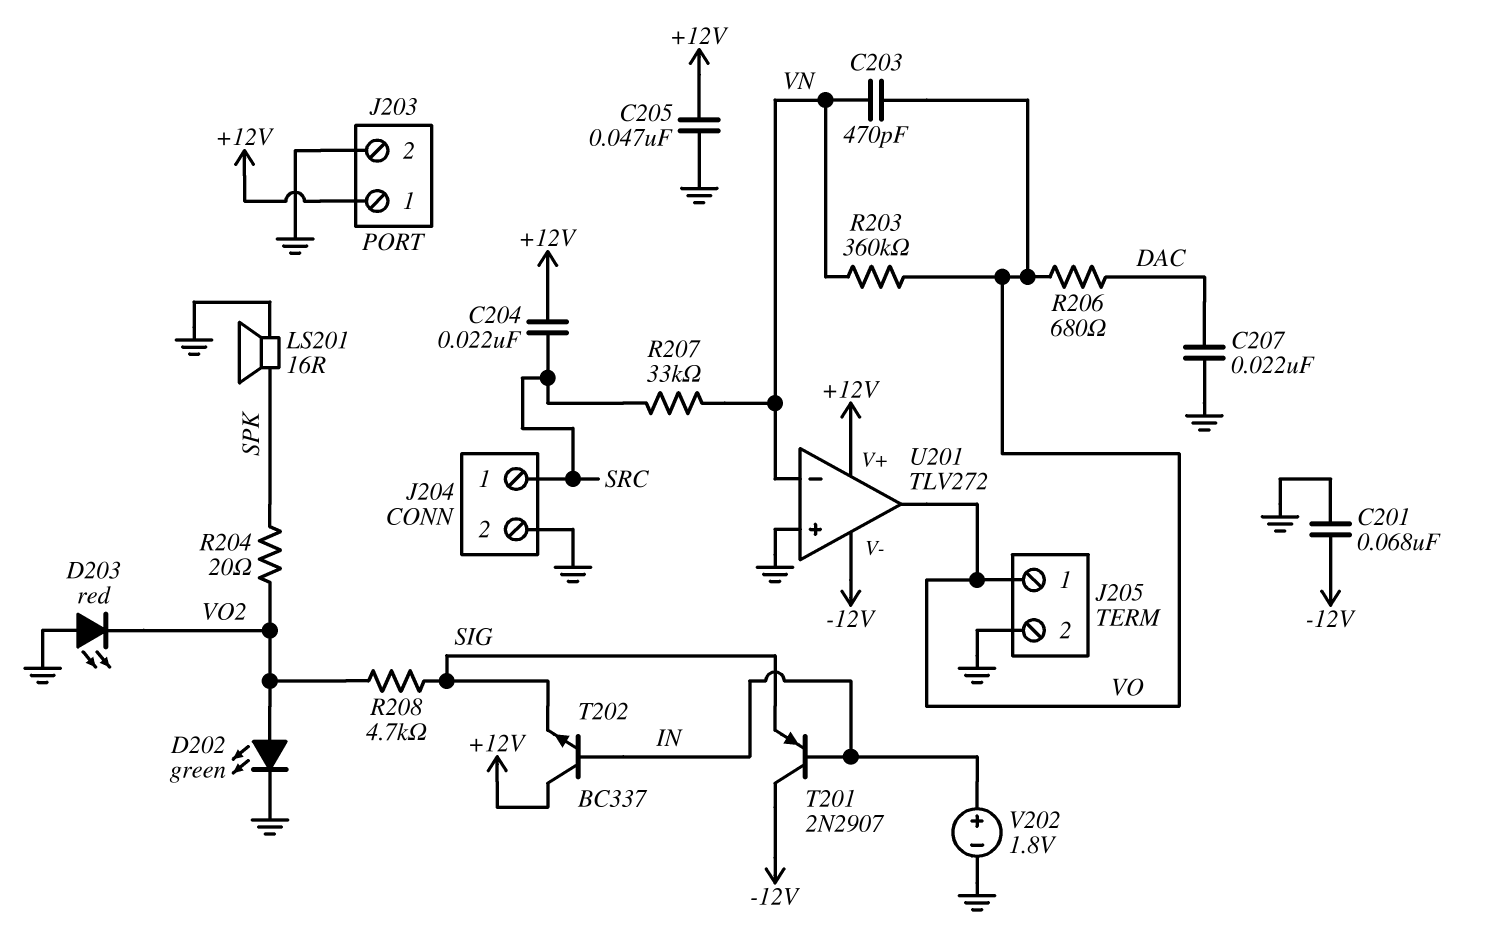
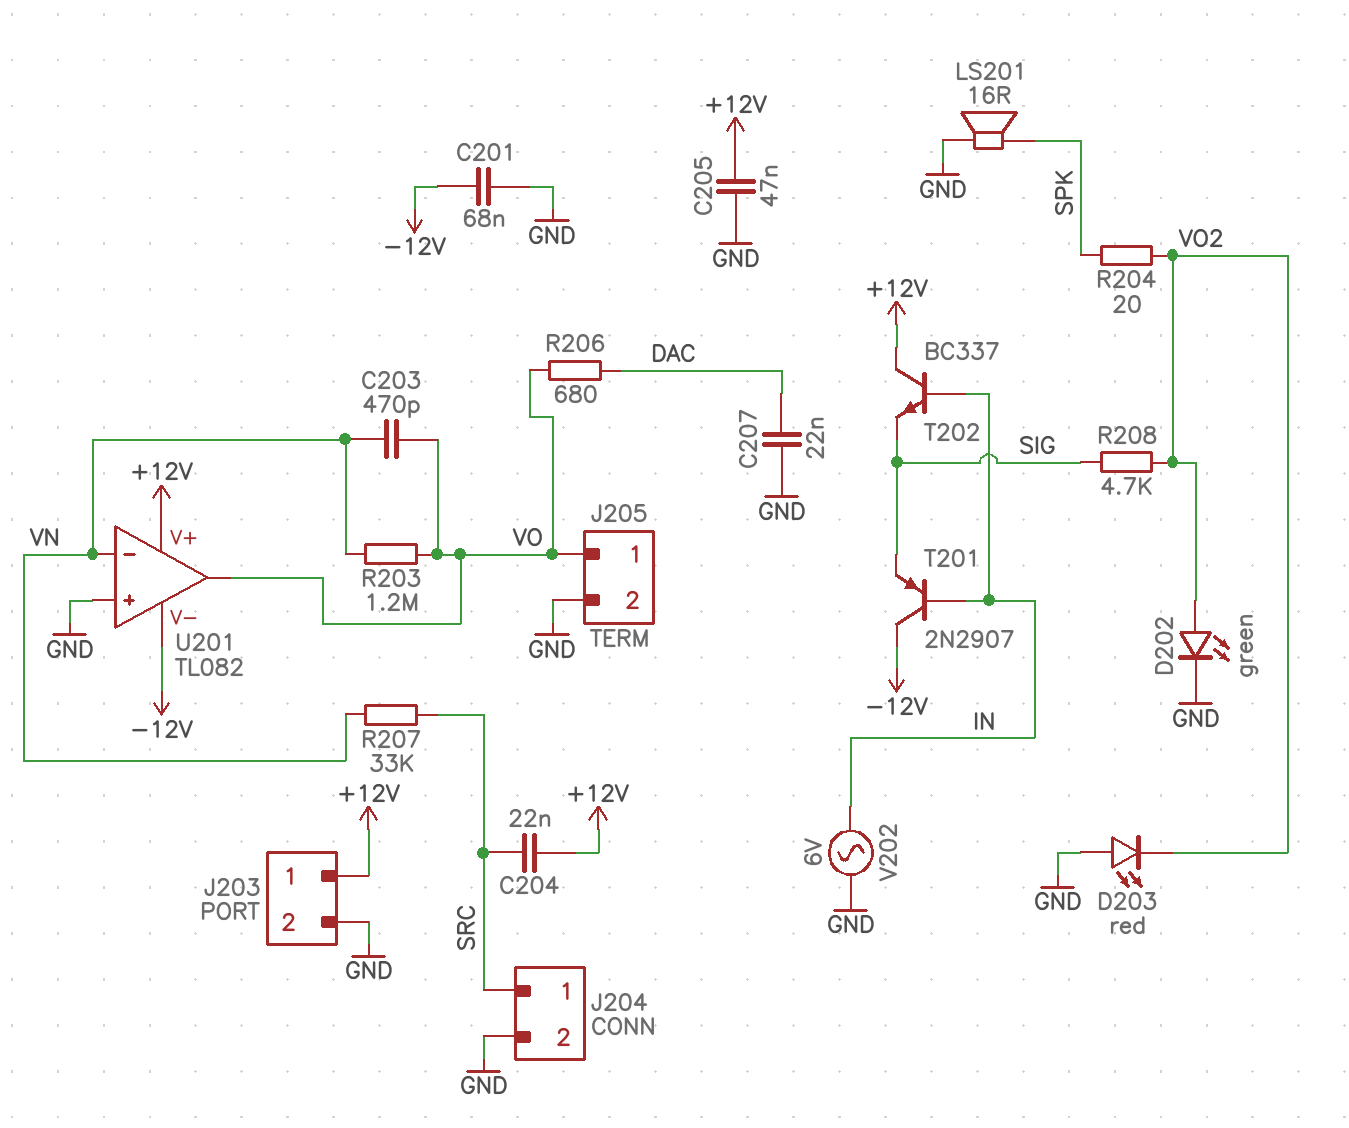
R203: 360k (VN, VO) -> 1.2M (VN, VO)
U201: TLV272 -> TL082
V202: 1.8V (plus IN, minus GND) -> AC 6V (GND, IN)

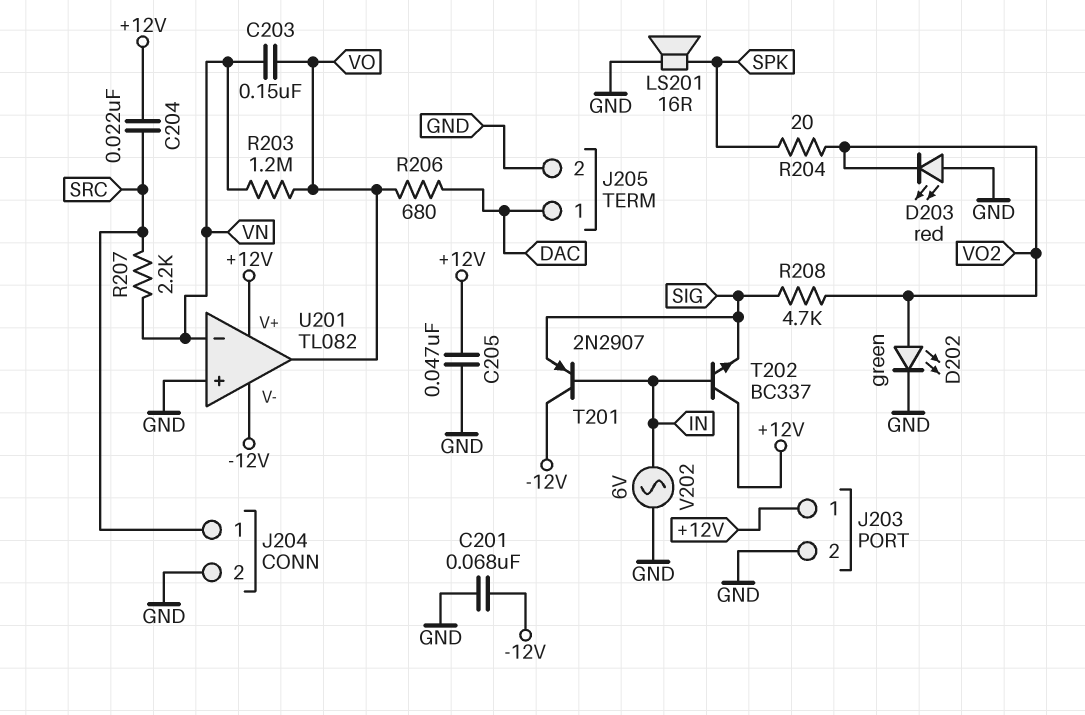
C203: 470pF (VN, VO) -> 150nF (VN, VO)
C207: 22nF (DAC, GND) -> none
J205 pin 1: VO -> DAC
R207: 33k (SRC, VN) -> 2.2k (SRC, VN)

